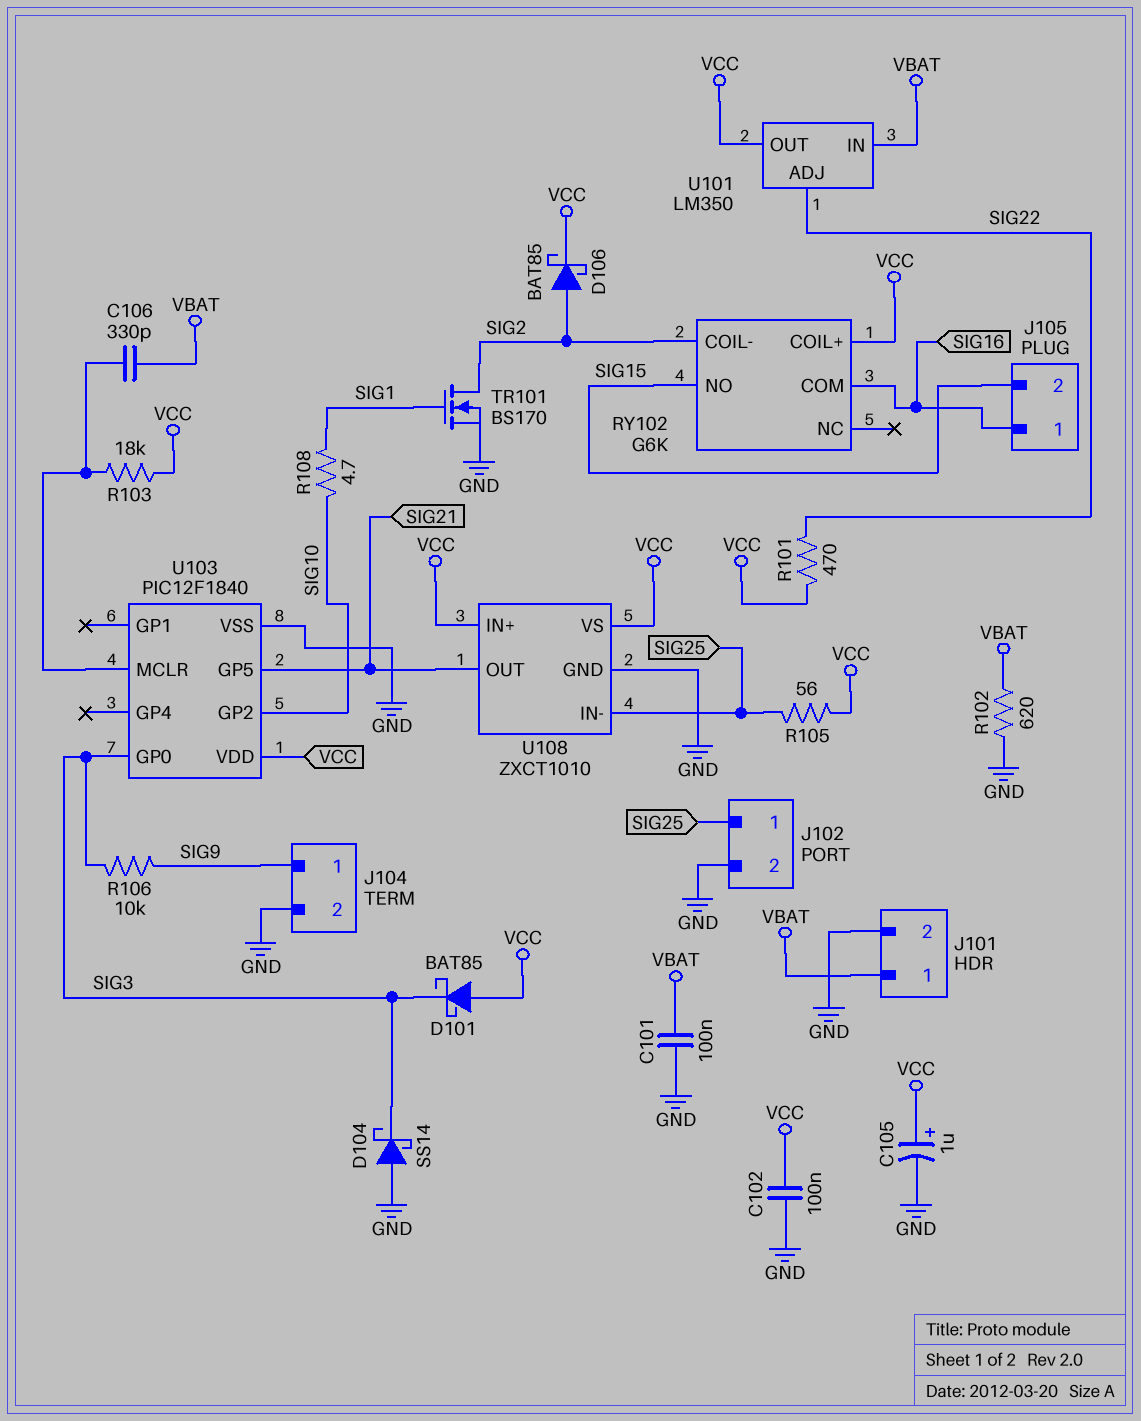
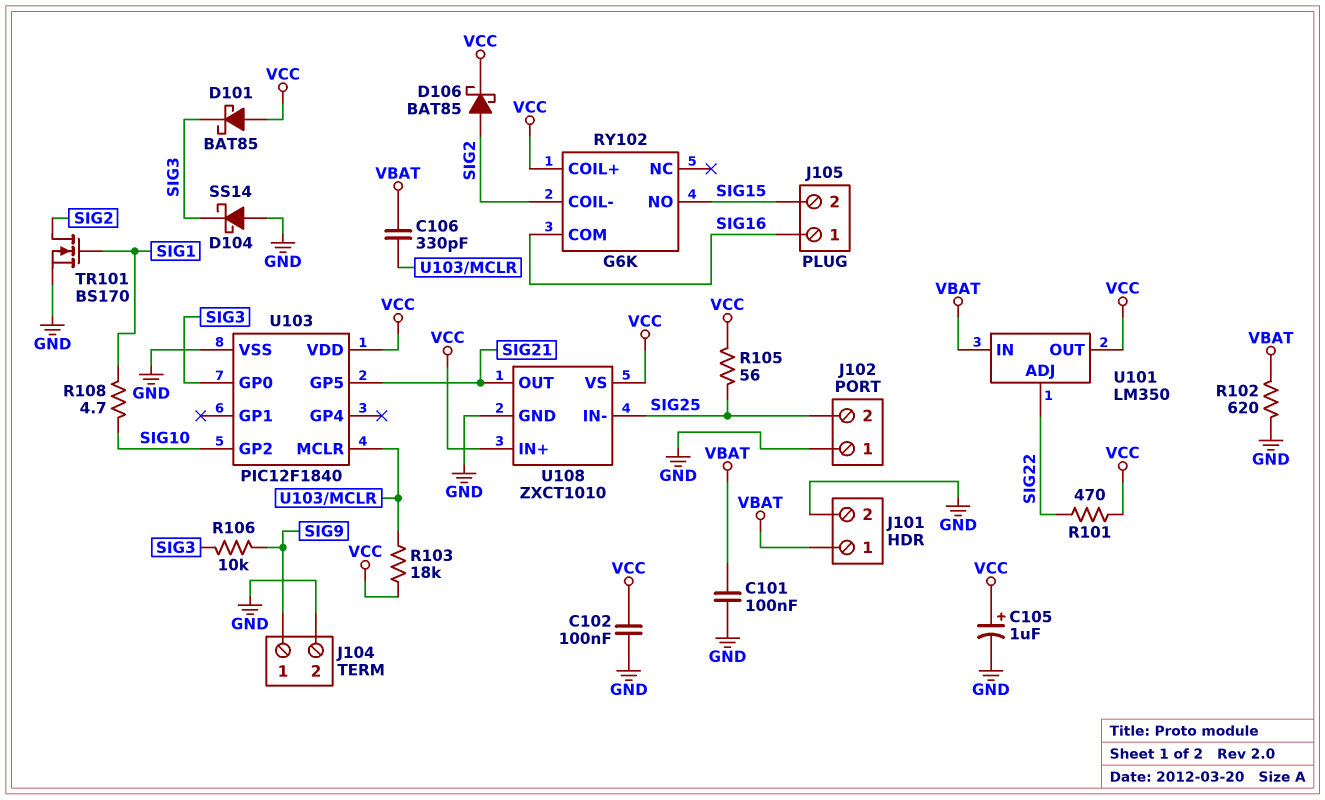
J102 pin 1: SIG25 -> GND
J102 pin 2: GND -> SIG25

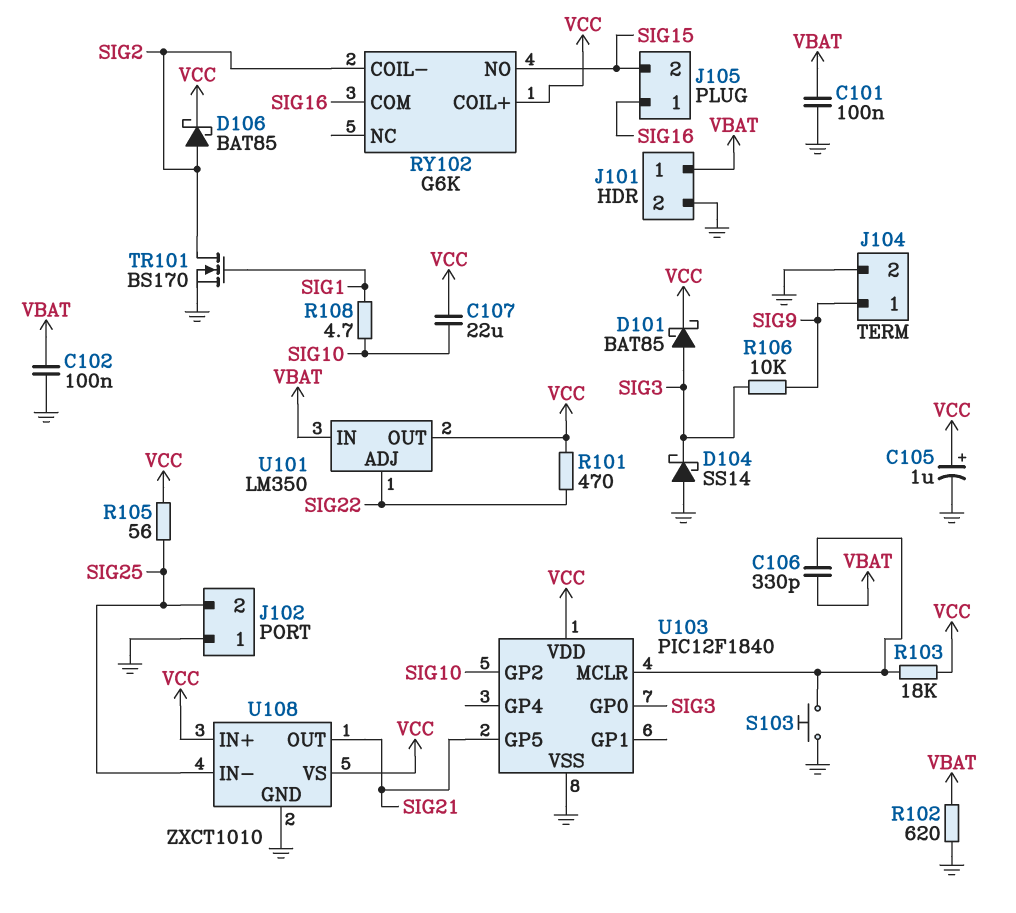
C102: 100nF (GND, VCC) -> 100nF (GND, VBAT)
C107: none -> 22uF (SIG10, VCC)
D101: schottky BAT85 (A VCC, K SIG3) -> schottky BAT85 (A SIG3, K VCC)
S103: none -> button (GND, U103/MCLR)

